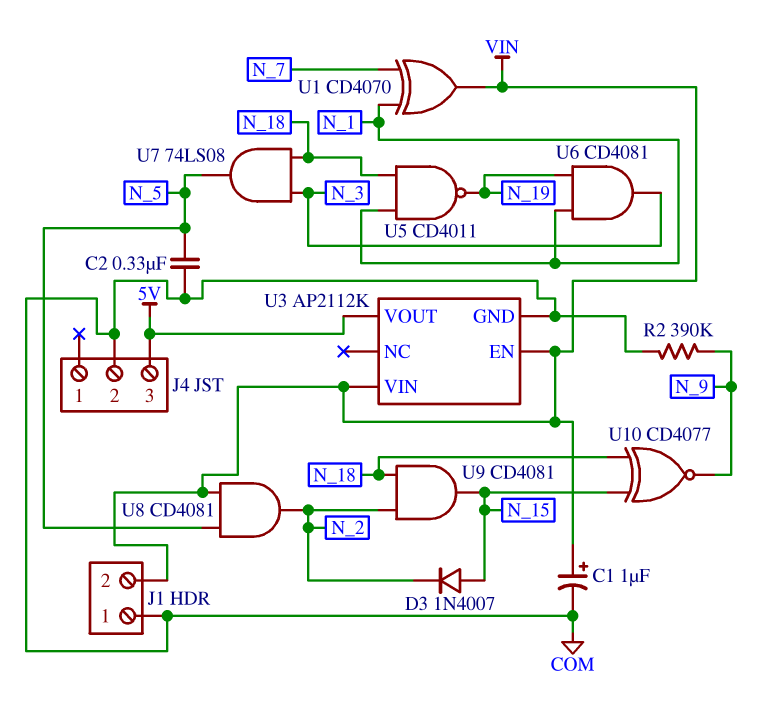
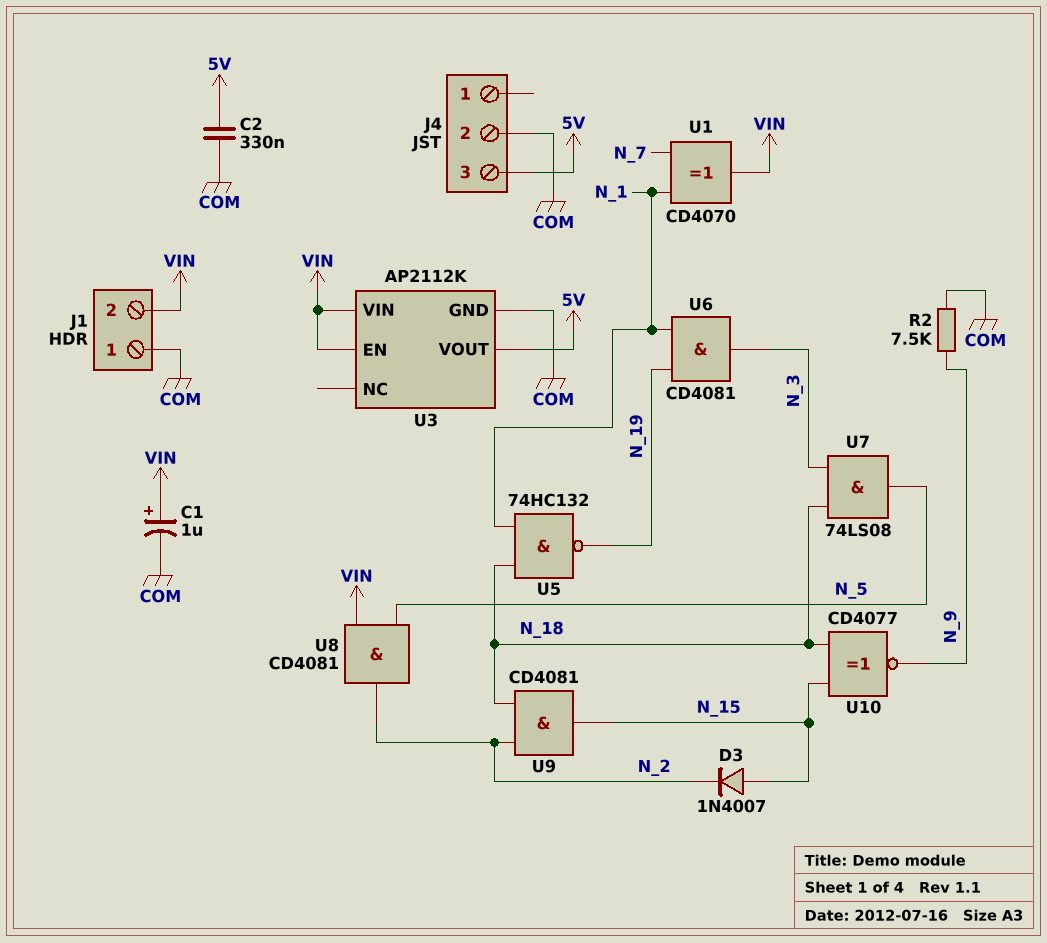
C2: 330nF (COM, N_5) -> 330nF (5V, COM)
R2: 390k (COM, N_9) -> 7.5k (COM, N_9)
U5: NAND CD4011 (in N_1, in N_18, out N_19) -> NAND 74HC132 (in N_1, in N_18, out N_19)

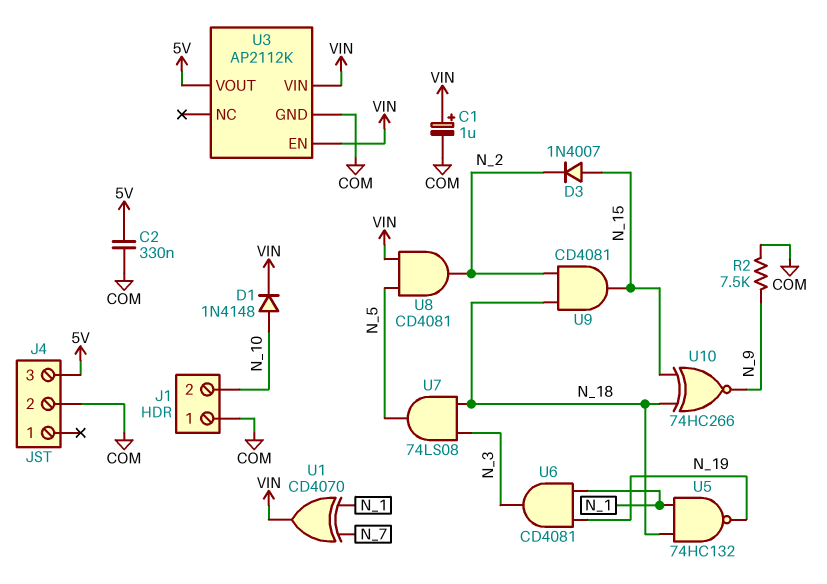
D1: none -> diode 1N4148 (A N_10, K VIN)
J1 pin 2: VIN -> N_10
U10: XNOR CD4077 (in N_15, in N_18, out N_9) -> XNOR 74HC266 (in N_15, in N_18, out N_9)

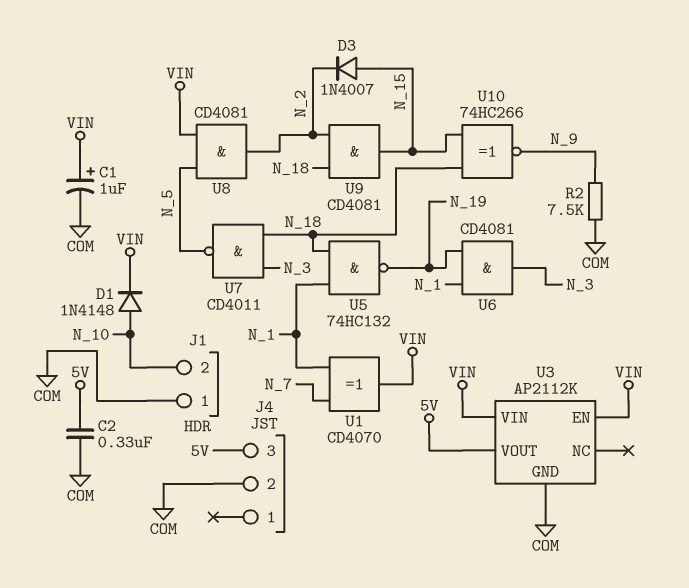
U7: AND 74LS08 (in N_3, in N_18, out N_5) -> NAND CD4011 (in N_3, in N_18, out N_5)

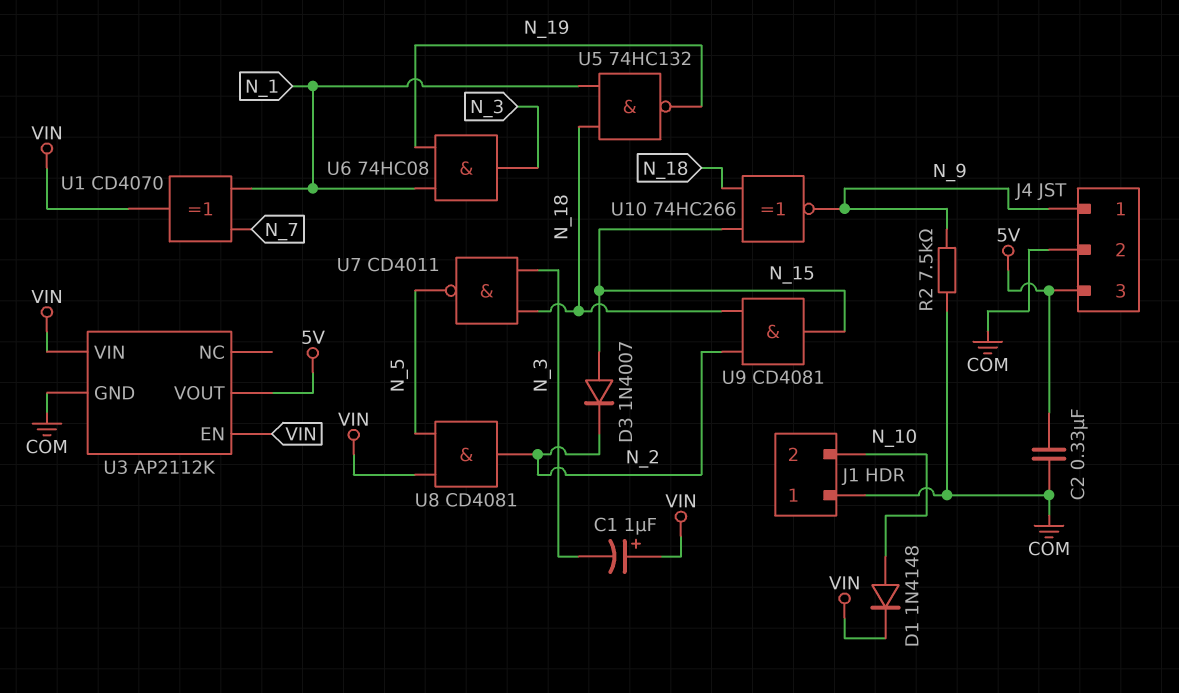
C1: 1uF (plus VIN, minus COM) -> 1uF (plus VIN, minus N_3)
J4 pin 1: none -> N_9
U6: AND CD4081 (in N_1, in N_19, out N_3) -> AND 74HC08 (in N_1, in N_19, out N_3)

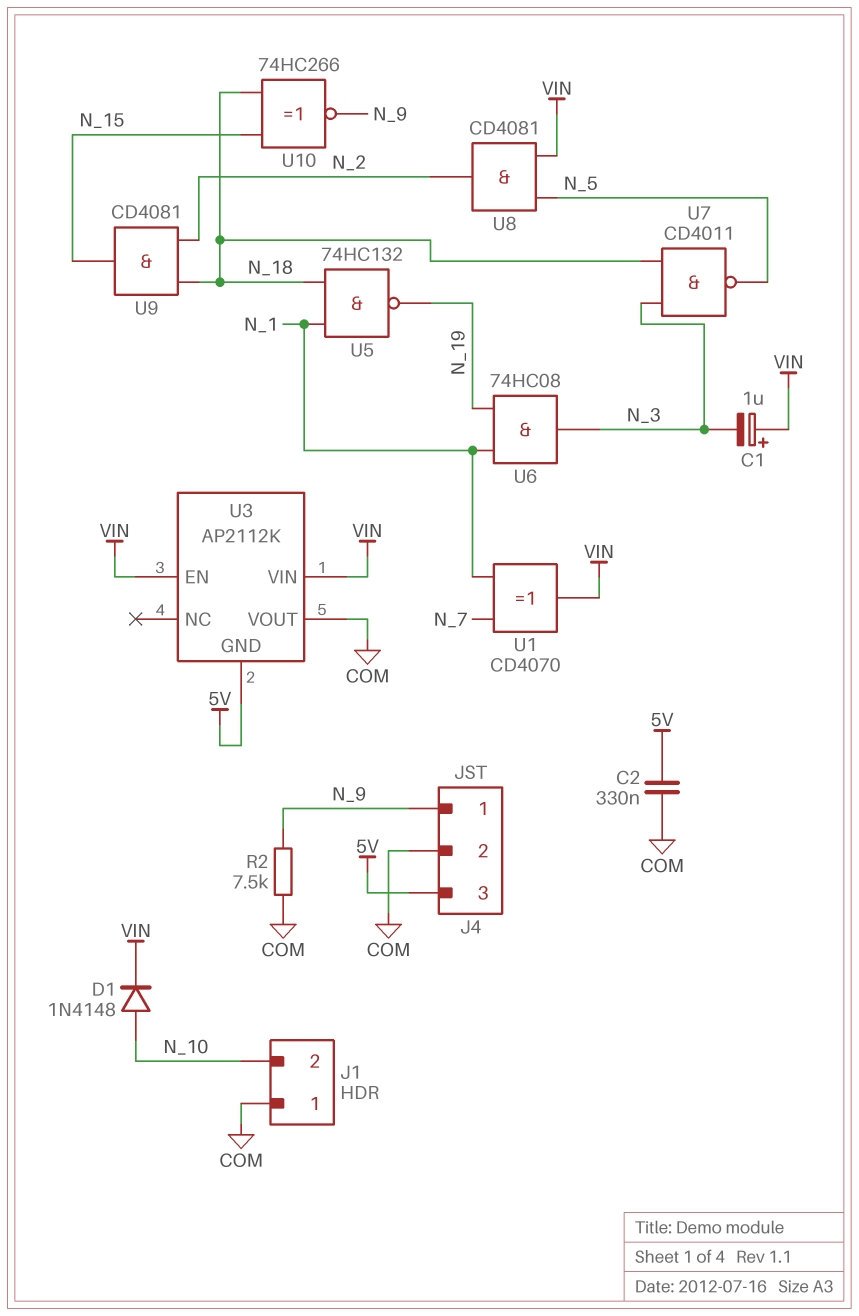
D3: diode 1N4007 (A N_15, K N_2) -> none
U3 pin GND: COM -> 5V
U3 pin VOUT: 5V -> COM

